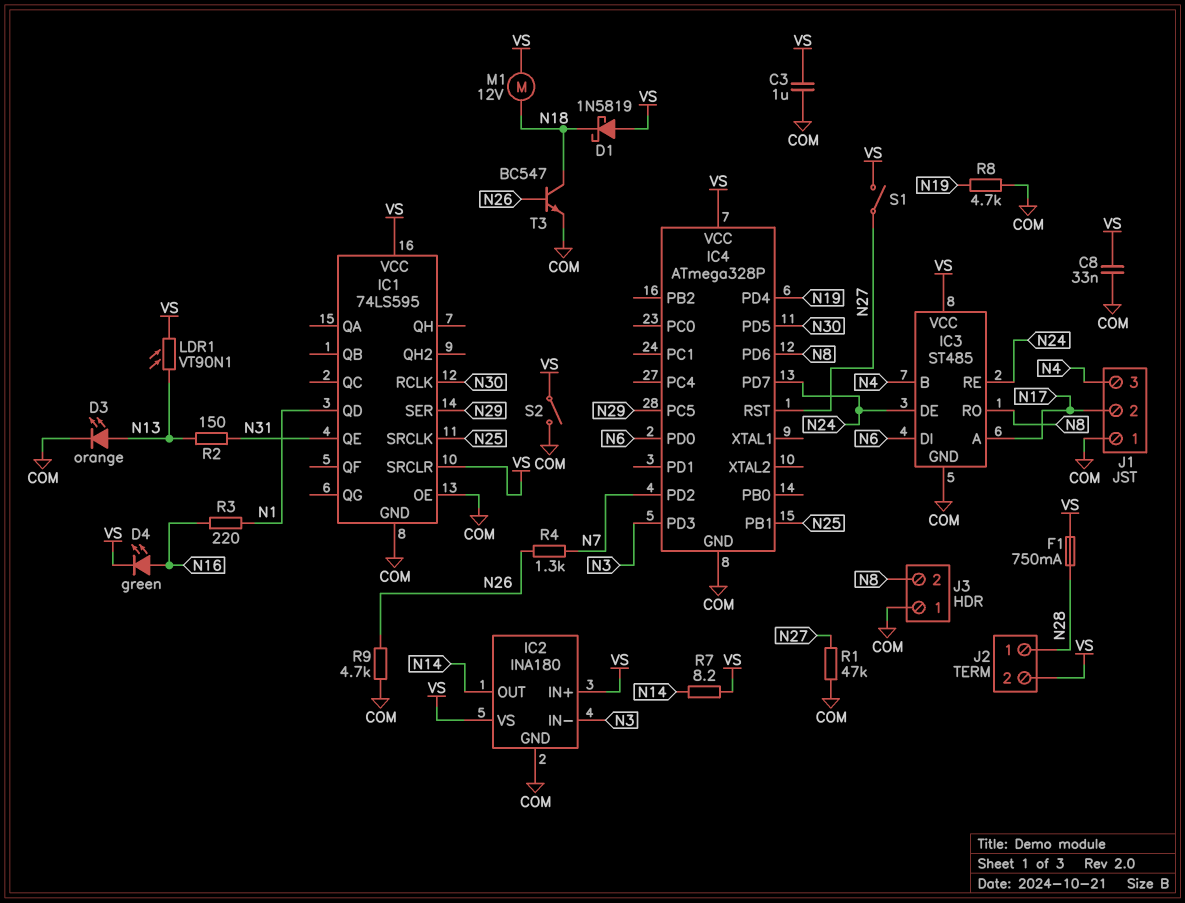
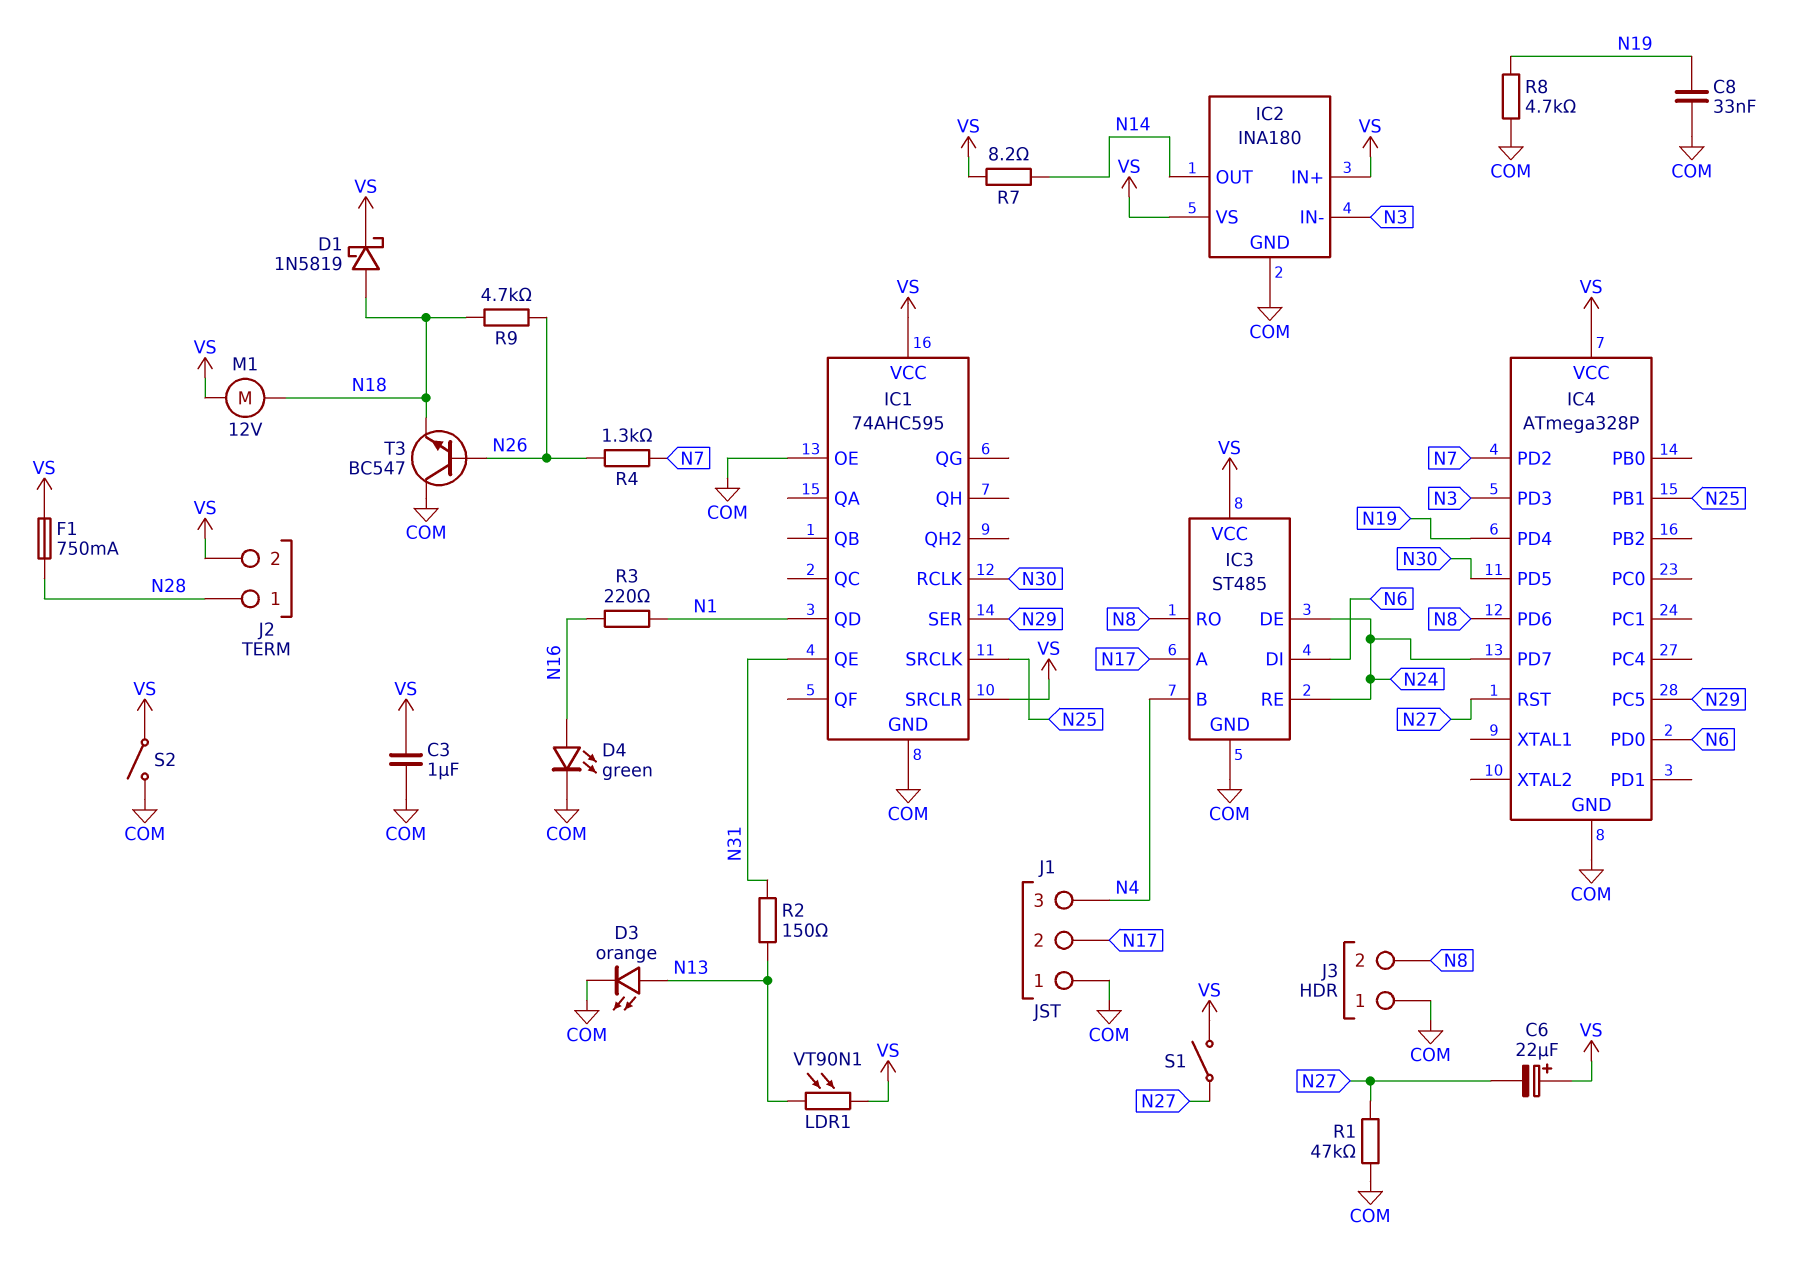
C6: none -> 22uF (plus VS, minus N27)
C8: 33nF (COM, VS) -> 33nF (COM, N19)
D1: schottky 1N5819 (A VS, K N18) -> schottky 1N5819 (A N18, K VS)
D4: LED green (A N16, K VS) -> LED green (A N16, K COM)
IC1: 74LS595 -> 74AHC595
R9: 4.7k (COM, N26) -> 4.7k (N18, N26)
T3: NPN BC547 (B N26, C N18, E COM) -> NPN BC547 (B N26, C COM, E N18)

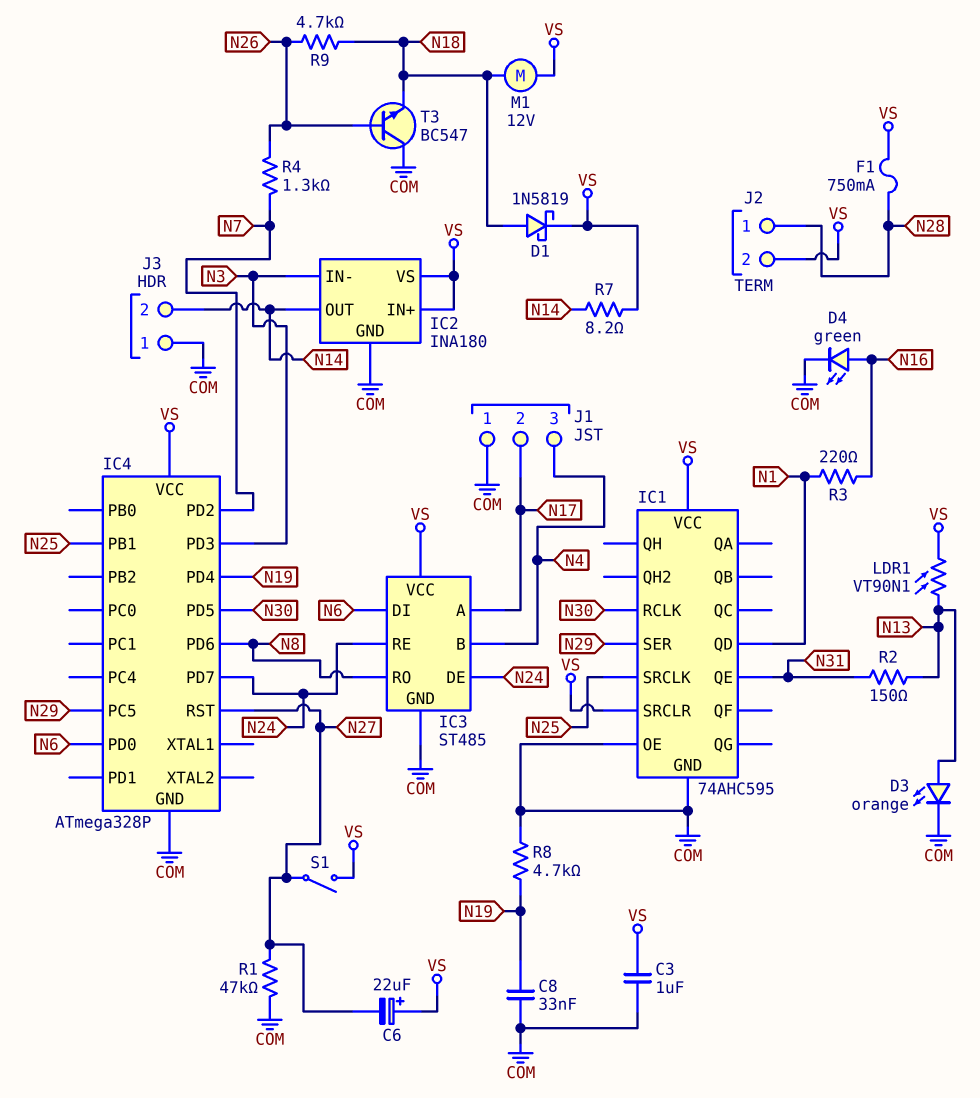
J3 pin 2: N8 -> N14
S2: switch (COM, VS) -> none

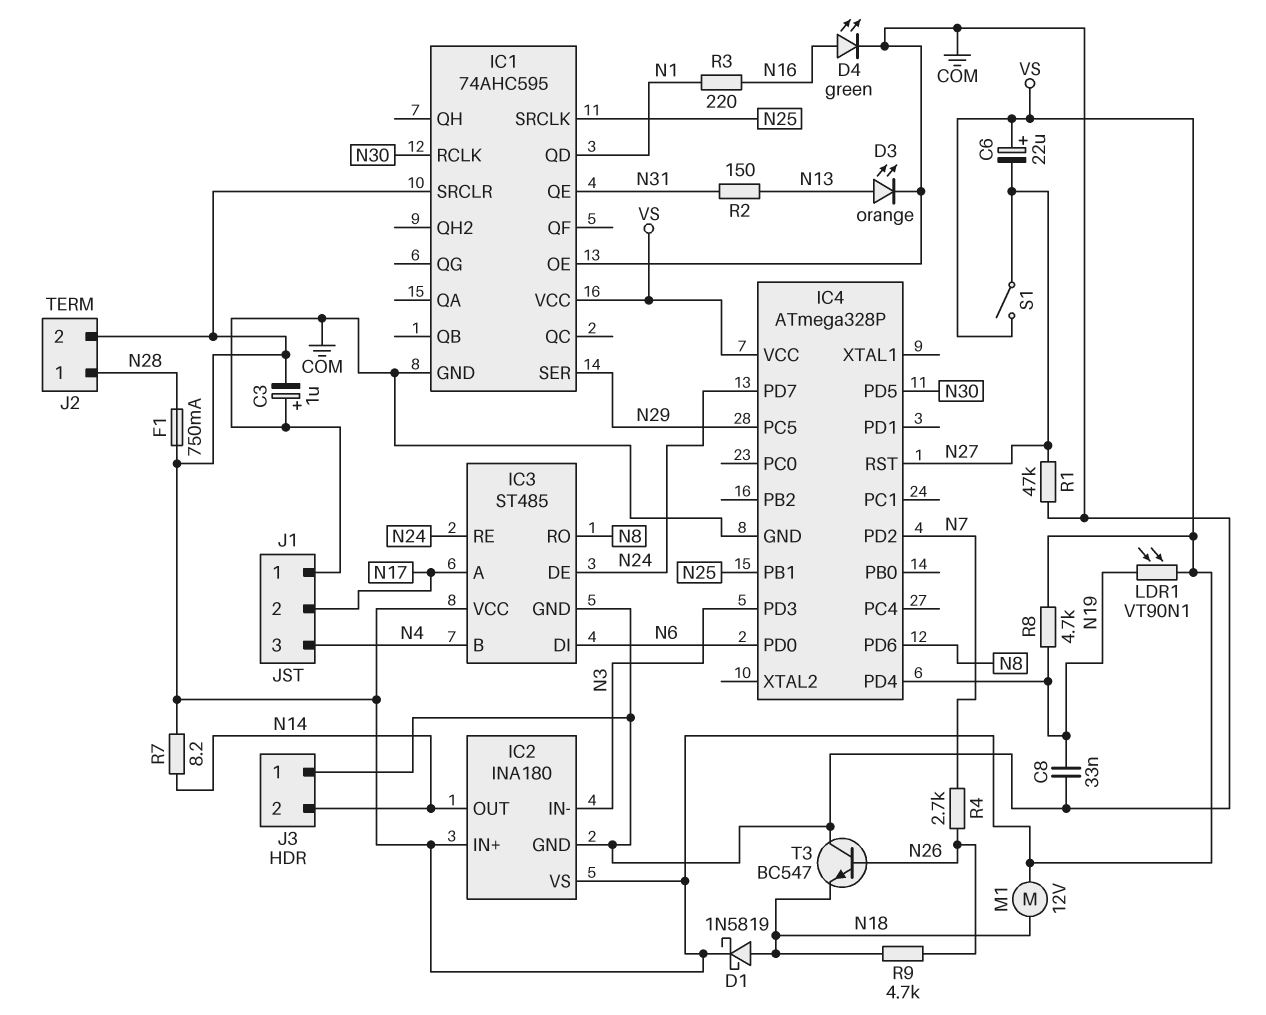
C3: 1uF (COM, VS) -> 1uF (plus COM, minus VS)
LDR1: VT90N1 (N13, VS) -> VT90N1 (N19, VS)
R4: 1.3k (N7, N26) -> 2.7k (N7, N26)
R8: 4.7k (COM, N19) -> 4.7k (N19, VS)

